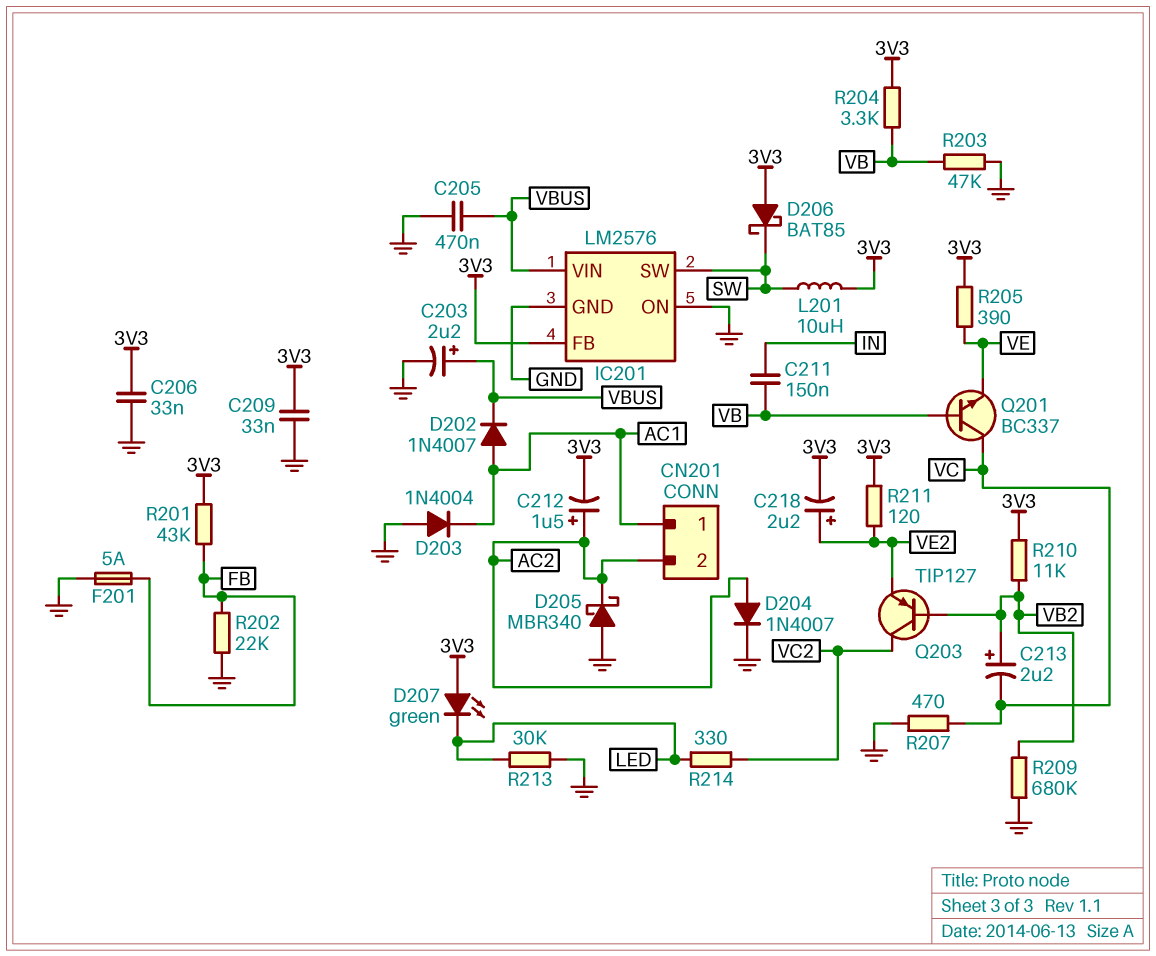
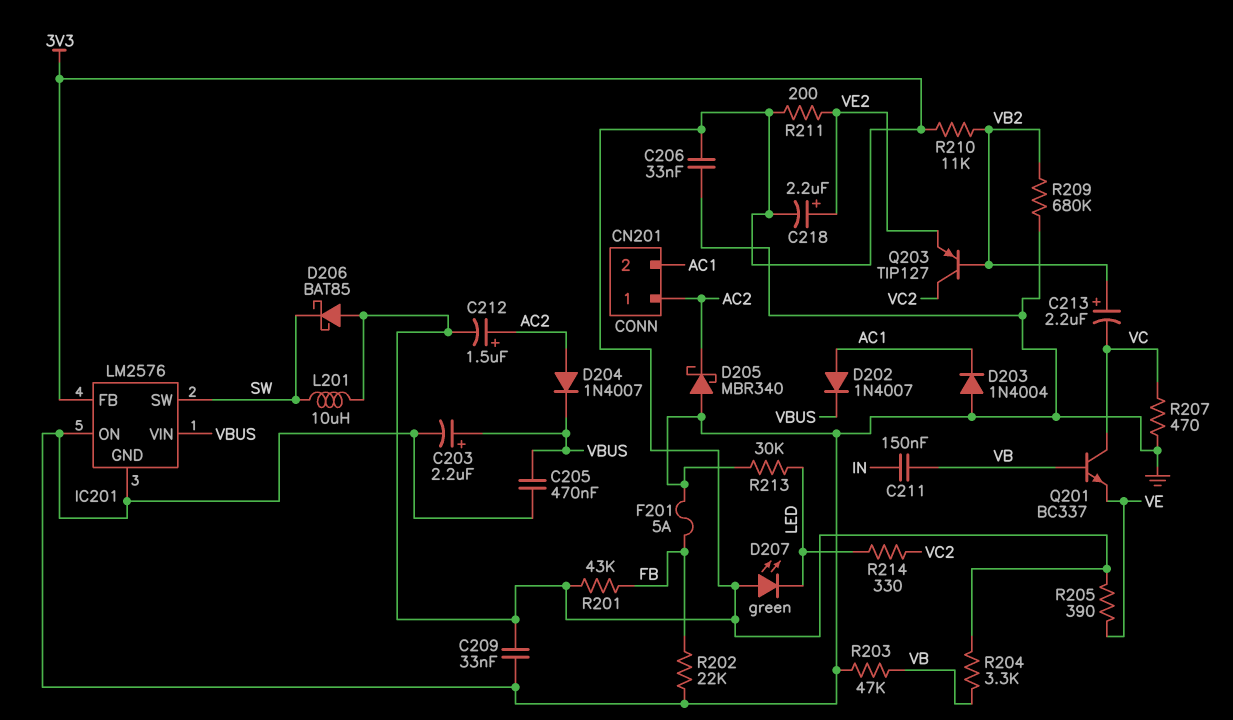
CN201 pin 1: AC1 -> AC2
CN201 pin 2: AC2 -> AC1
D204: diode 1N4007 (A AC2, K GND) -> diode 1N4007 (A AC2, K VBUS)
R211: 120 (3V3, VE2) -> 200 (3V3, VE2)

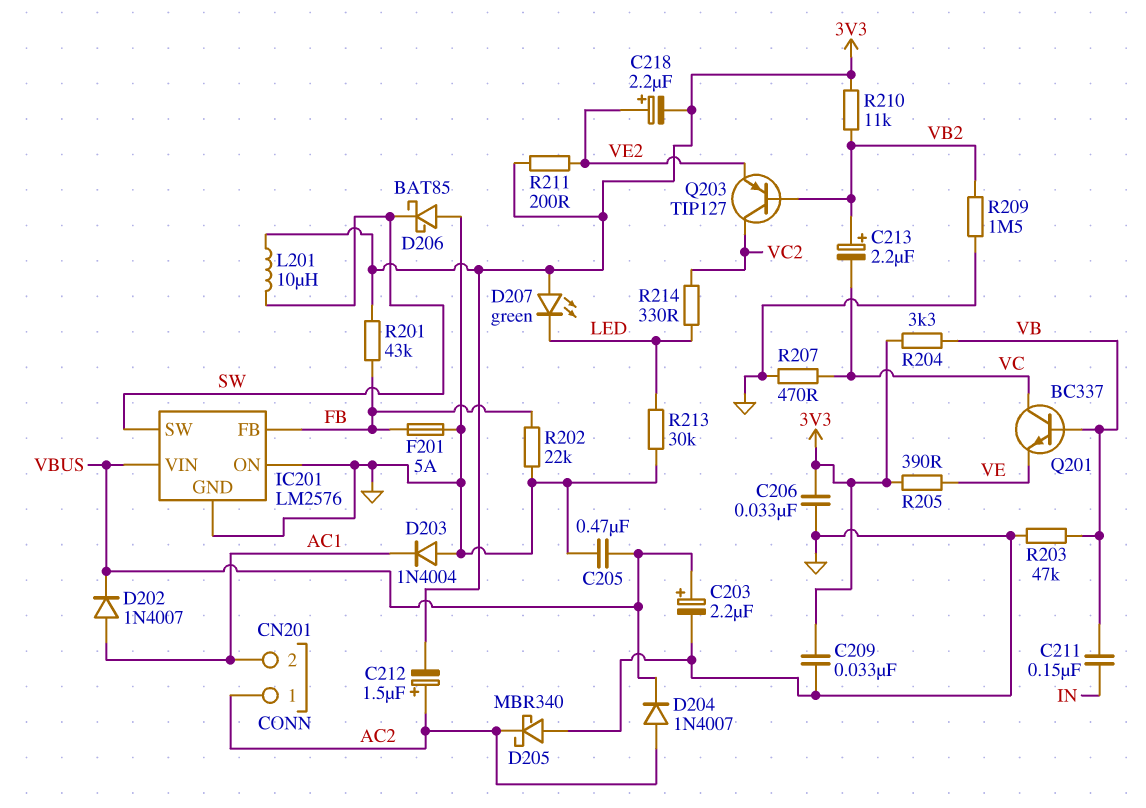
D206: schottky BAT85 (A 3V3, K SW) -> schottky BAT85 (A GND, K SW)
IC201 pin FB: 3V3 -> FB
R209: 680k (GND, VB2) -> 1.5M (GND, VB2)

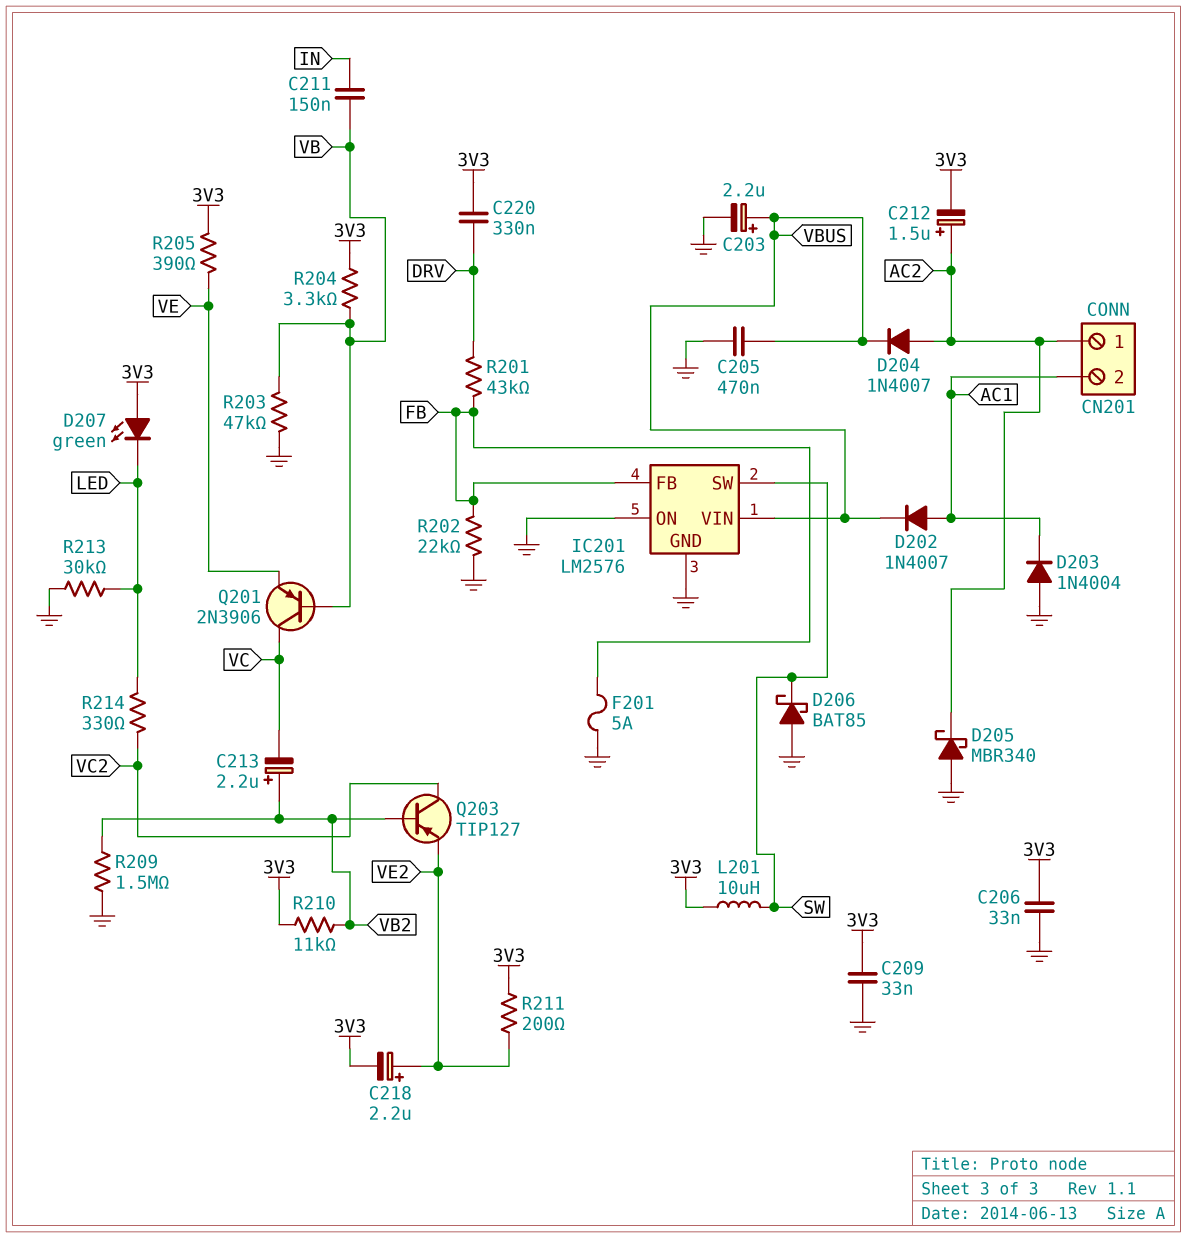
C220: none -> 330nF (3V3, DRV)
Q201: NPN BC337 (B VB, C VC, E VE) -> PNP 2N3906 (B VB, C VC, E VE)
R201: 43k (3V3, FB) -> 43k (DRV, FB)
R207: 470 (GND, VC) -> none

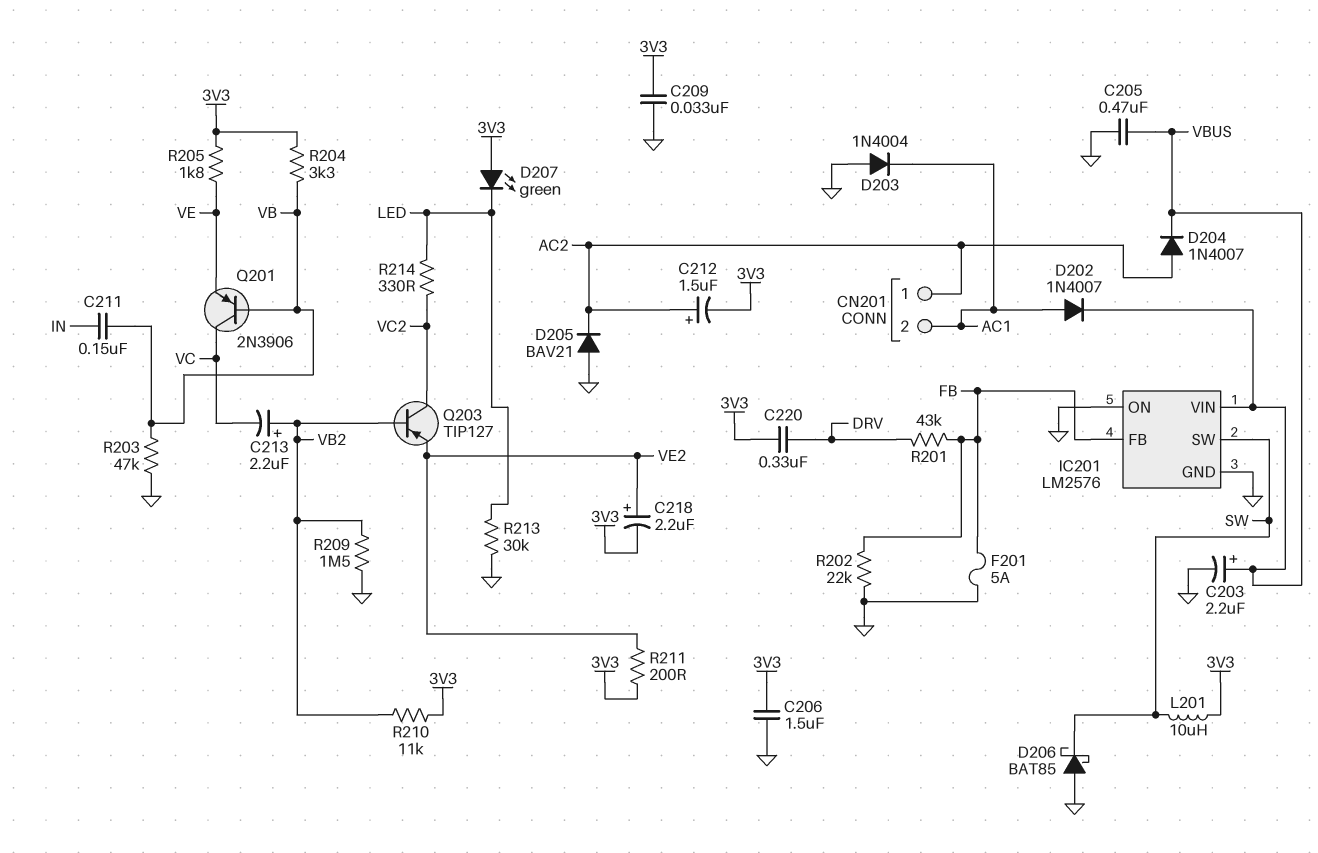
C206: 33nF (3V3, GND) -> 1.5uF (3V3, GND)
D205: schottky MBR340 (A GND, K AC2) -> diode BAV21 (A GND, K AC2)
R205: 390 (3V3, VE) -> 1.8k (3V3, VE)

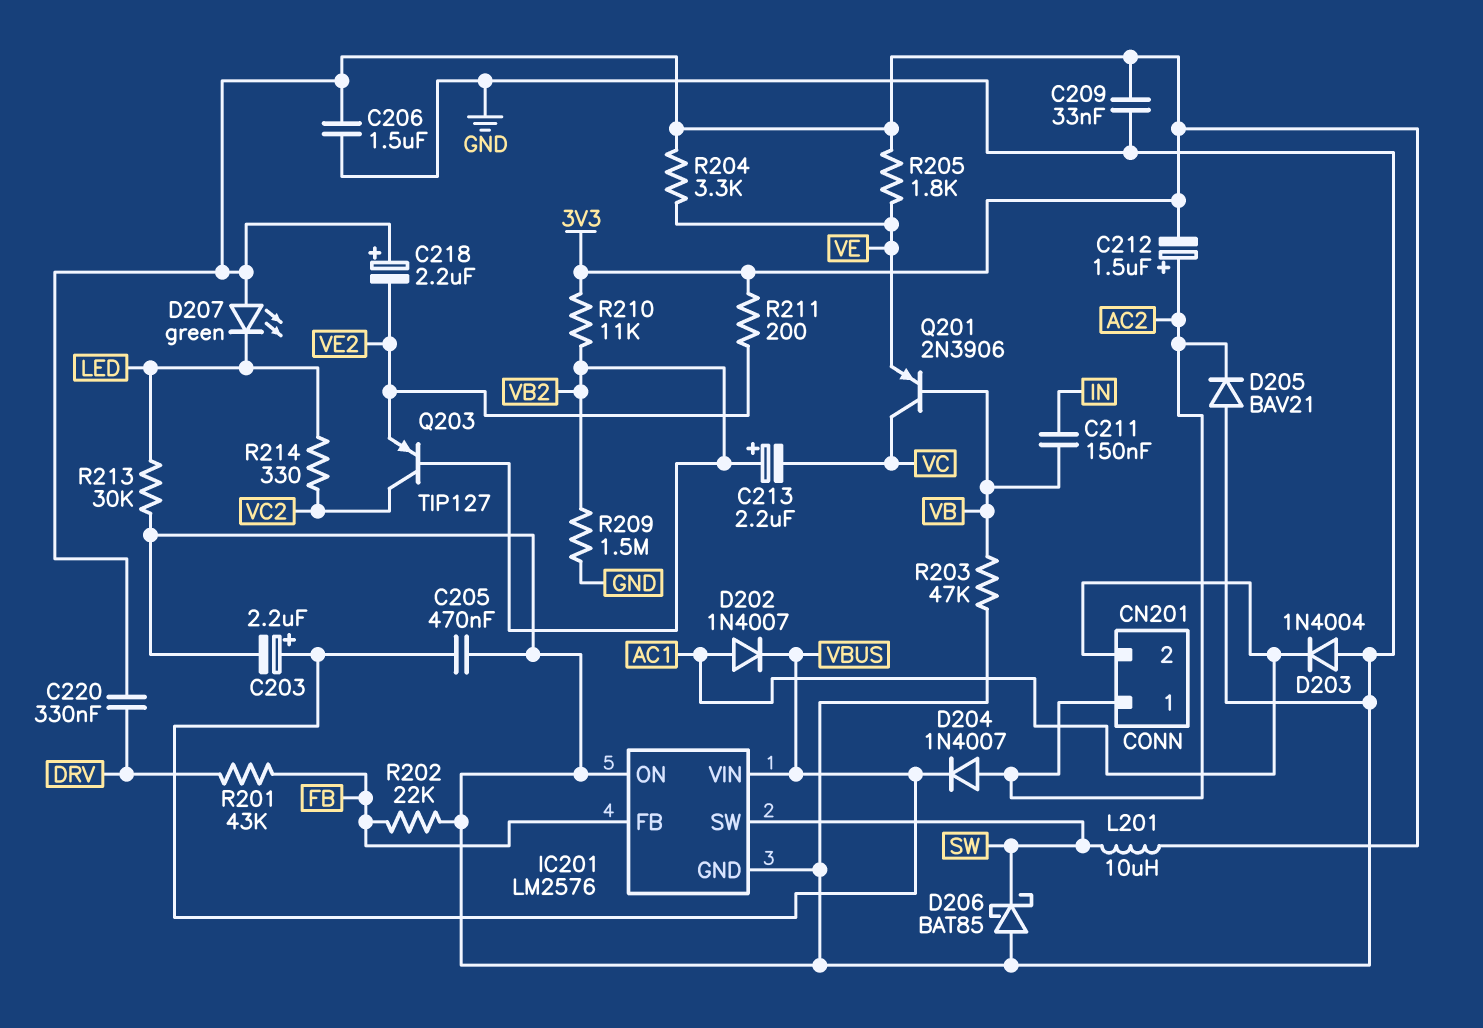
C218: 2.2uF (plus VE2, minus 3V3) -> 2.2uF (plus 3V3, minus VE2)
F201: 5A (FB, GND) -> none
R204: 3.3k (3V3, VB) -> 3.3k (3V3, VE)

